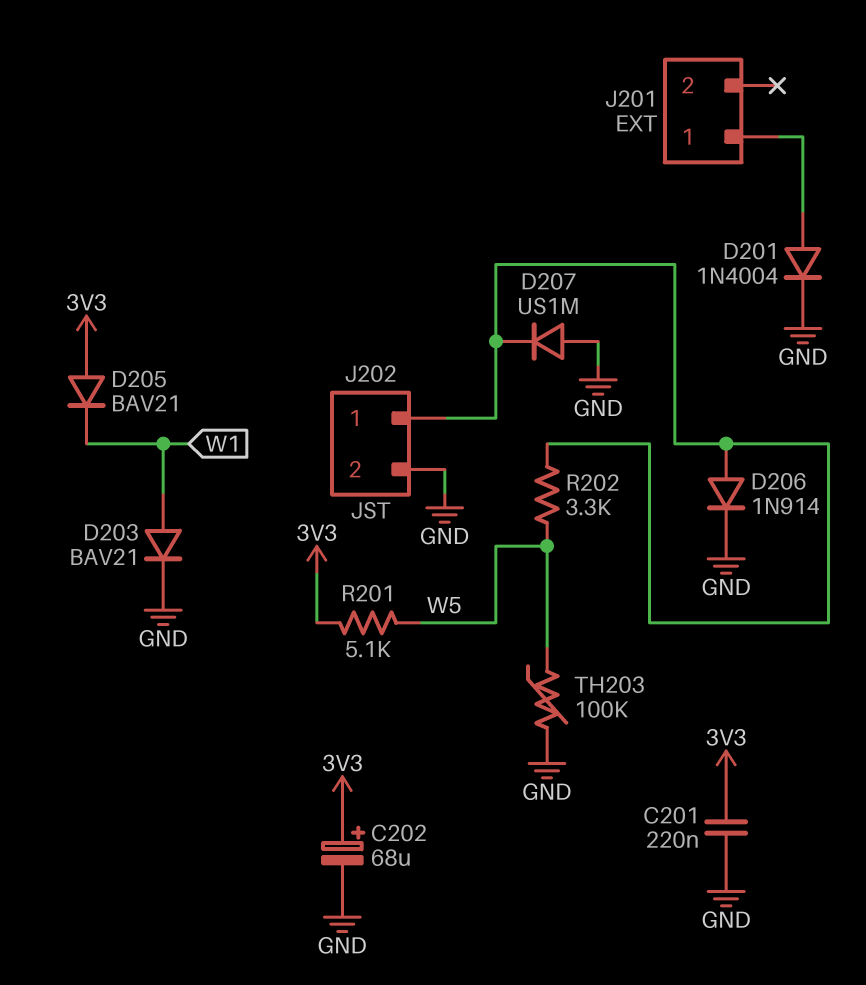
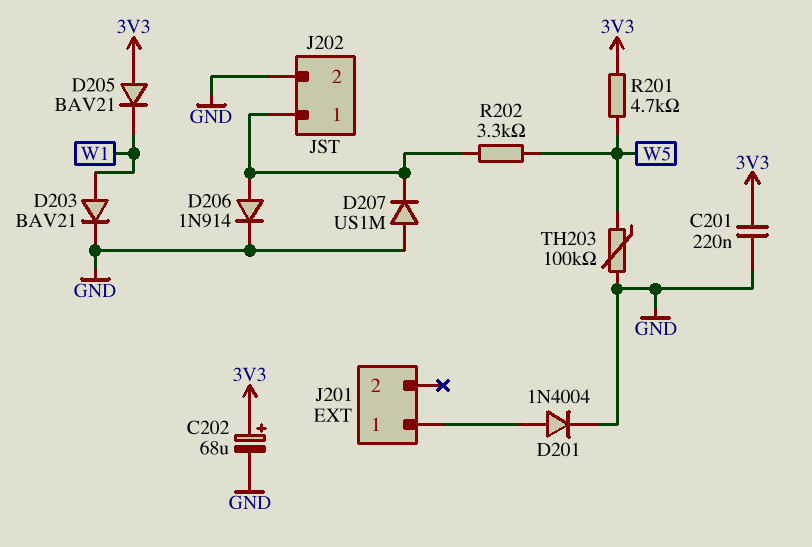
R201: 5.1k (3V3, W5) -> 4.7k (3V3, W5)

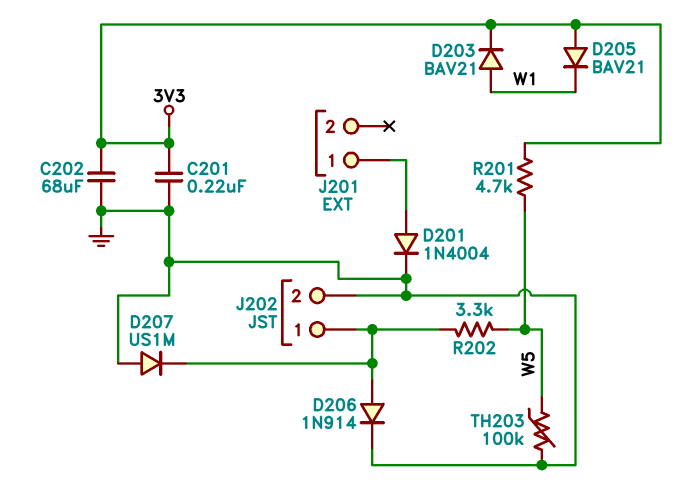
C202: 68uF (plus 3V3, minus GND) -> 68uF (3V3, GND)
D203: diode BAV21 (A W1, K GND) -> diode BAV21 (A W1, K 3V3)

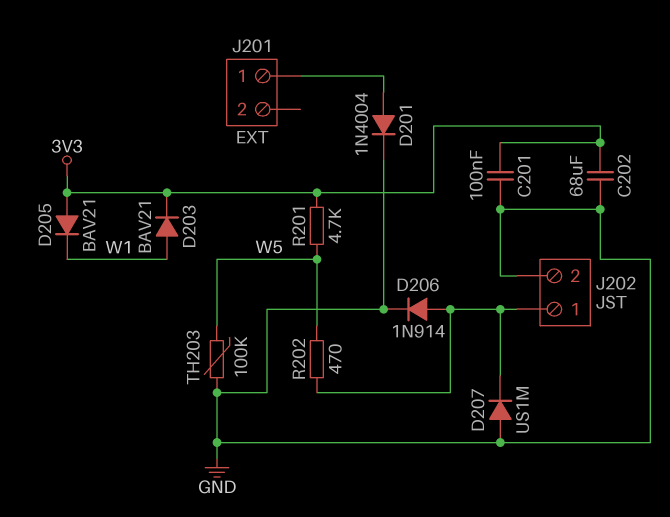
C201: 220nF (3V3, GND) -> 100nF (3V3, GND)
R202: 3.3k (J202/1, W5) -> 470 (J202/1, W5)

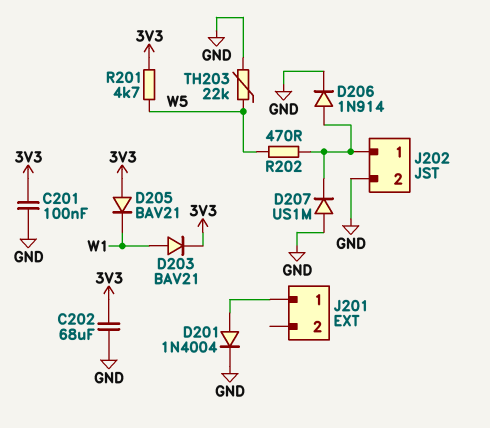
TH203: 100k (GND, W5) -> 22k (GND, W5)

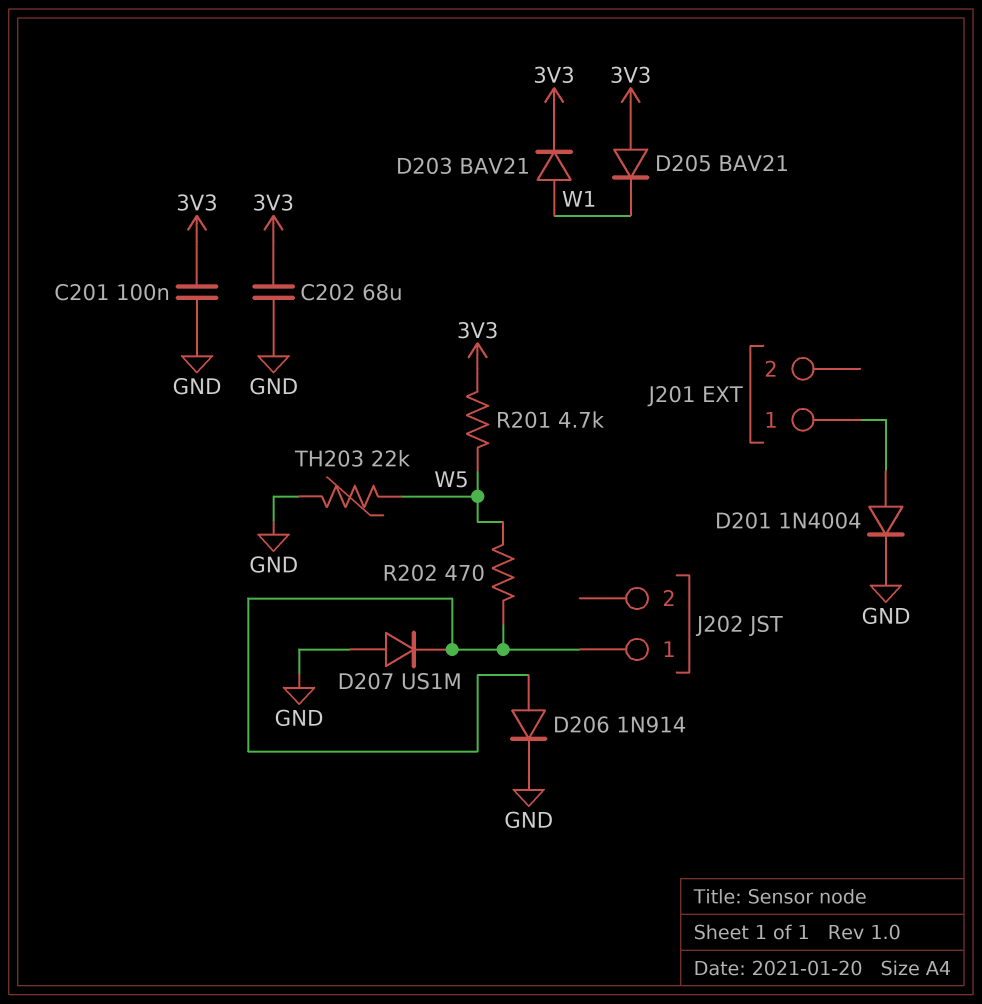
J202 pin 2: GND -> none

